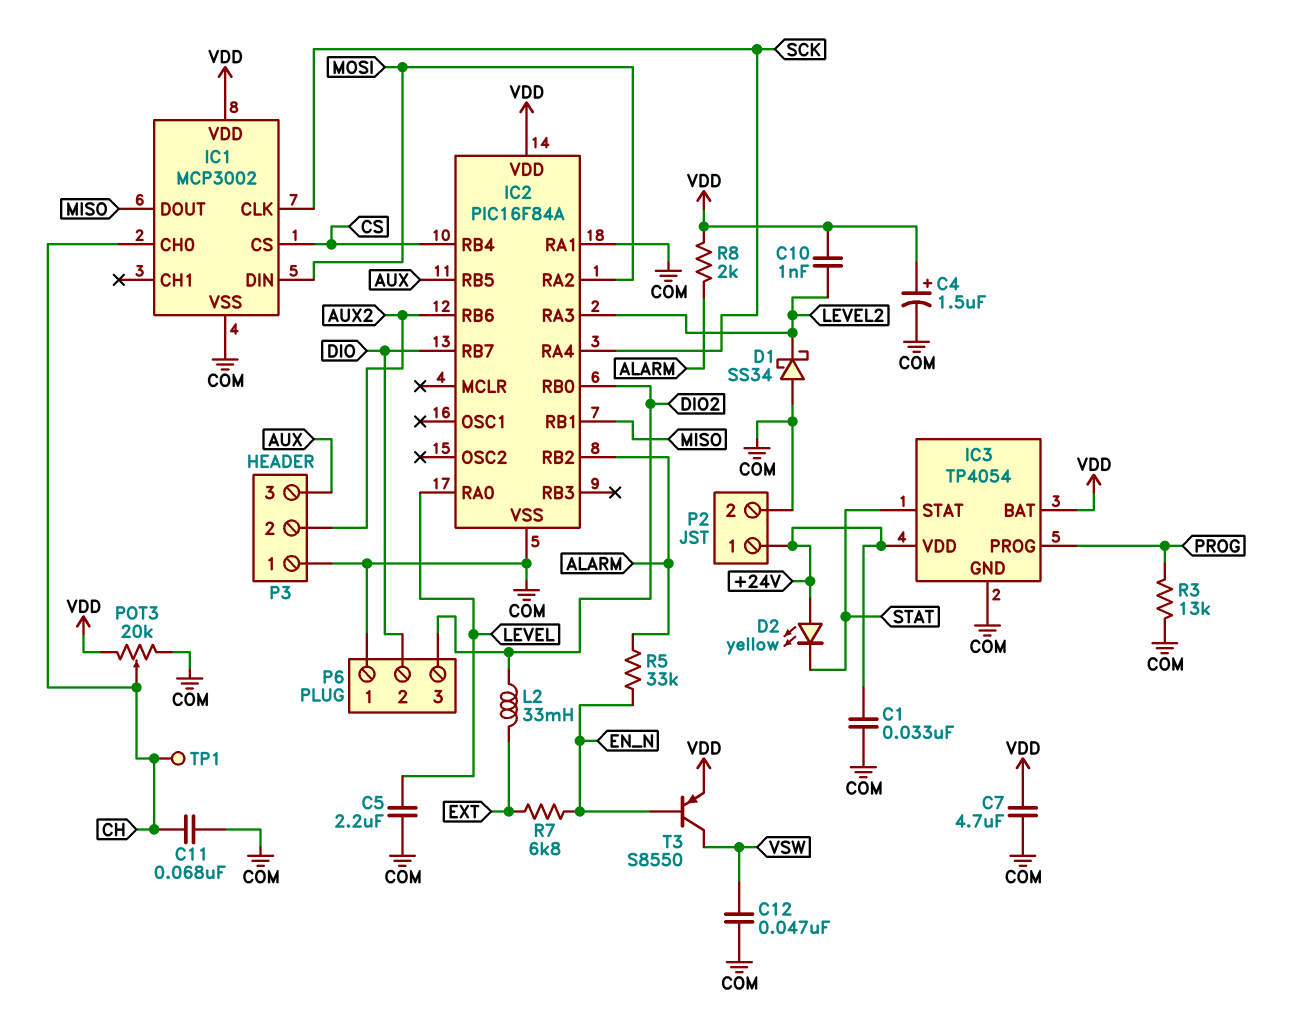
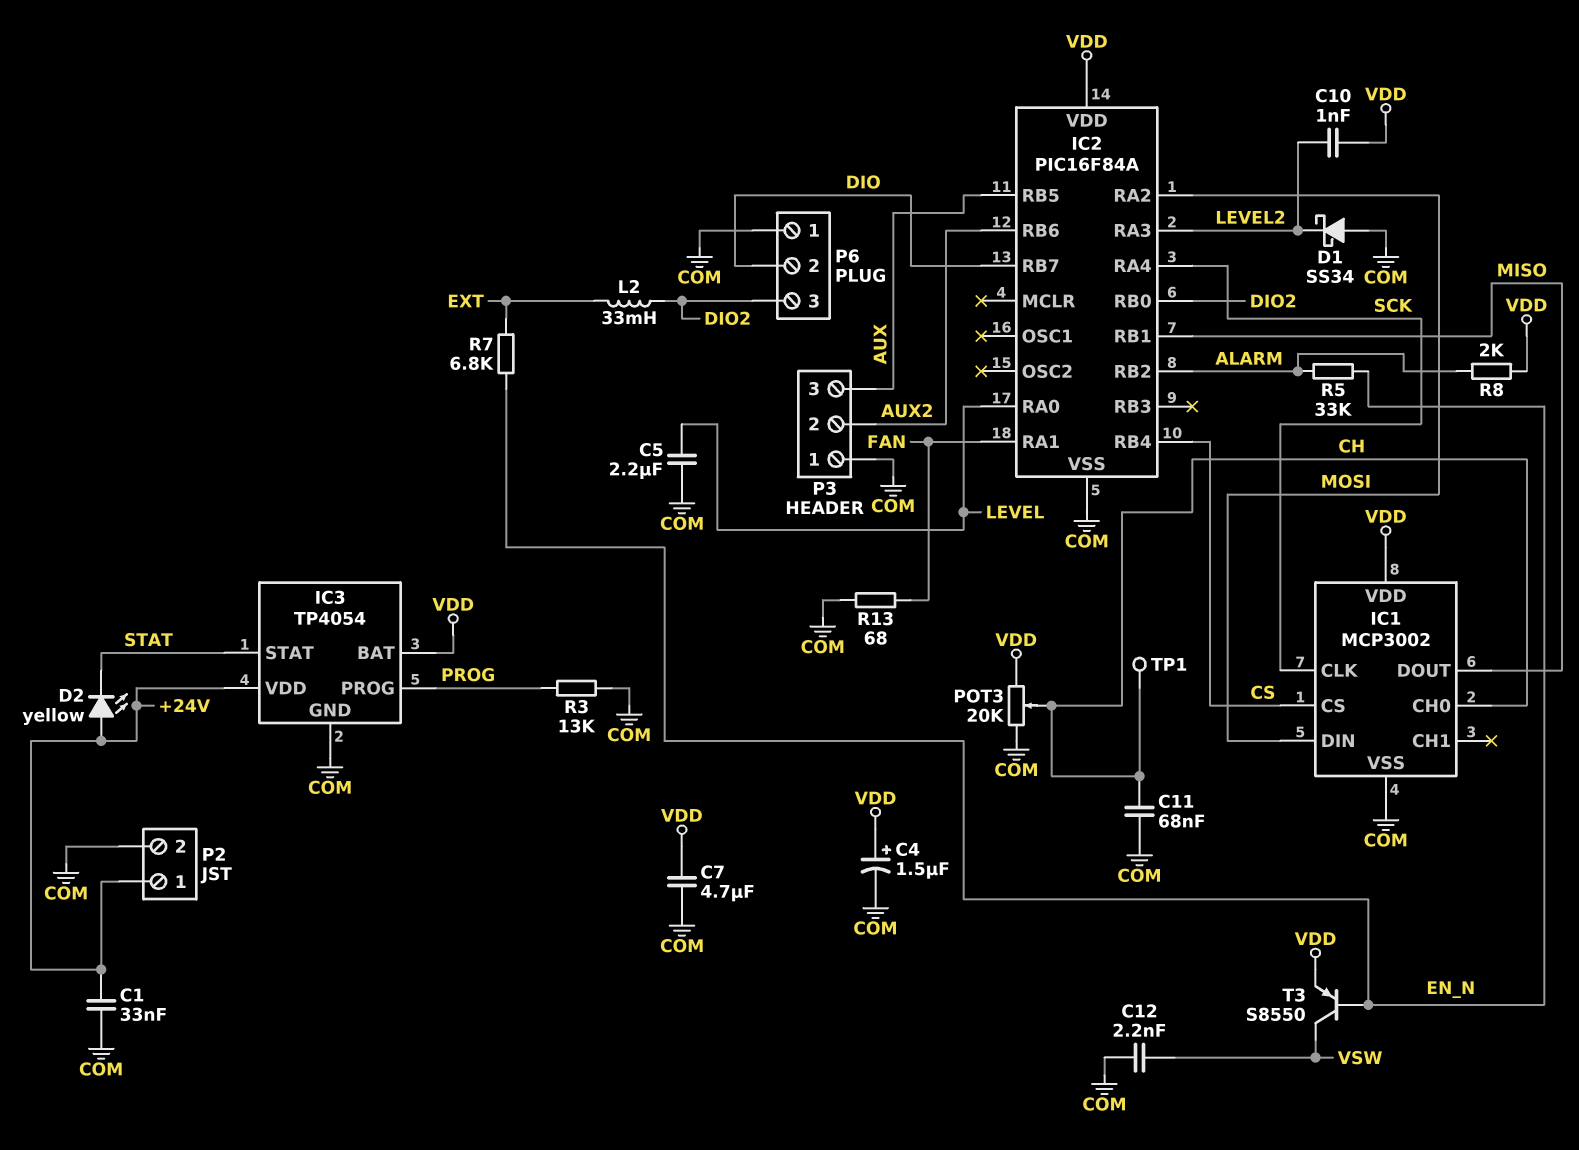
C12: 47nF (COM, VSW) -> 2.2nF (COM, VSW)
IC2 pin RA1: COM -> FAN
R13: none -> 68 (COM, FAN)

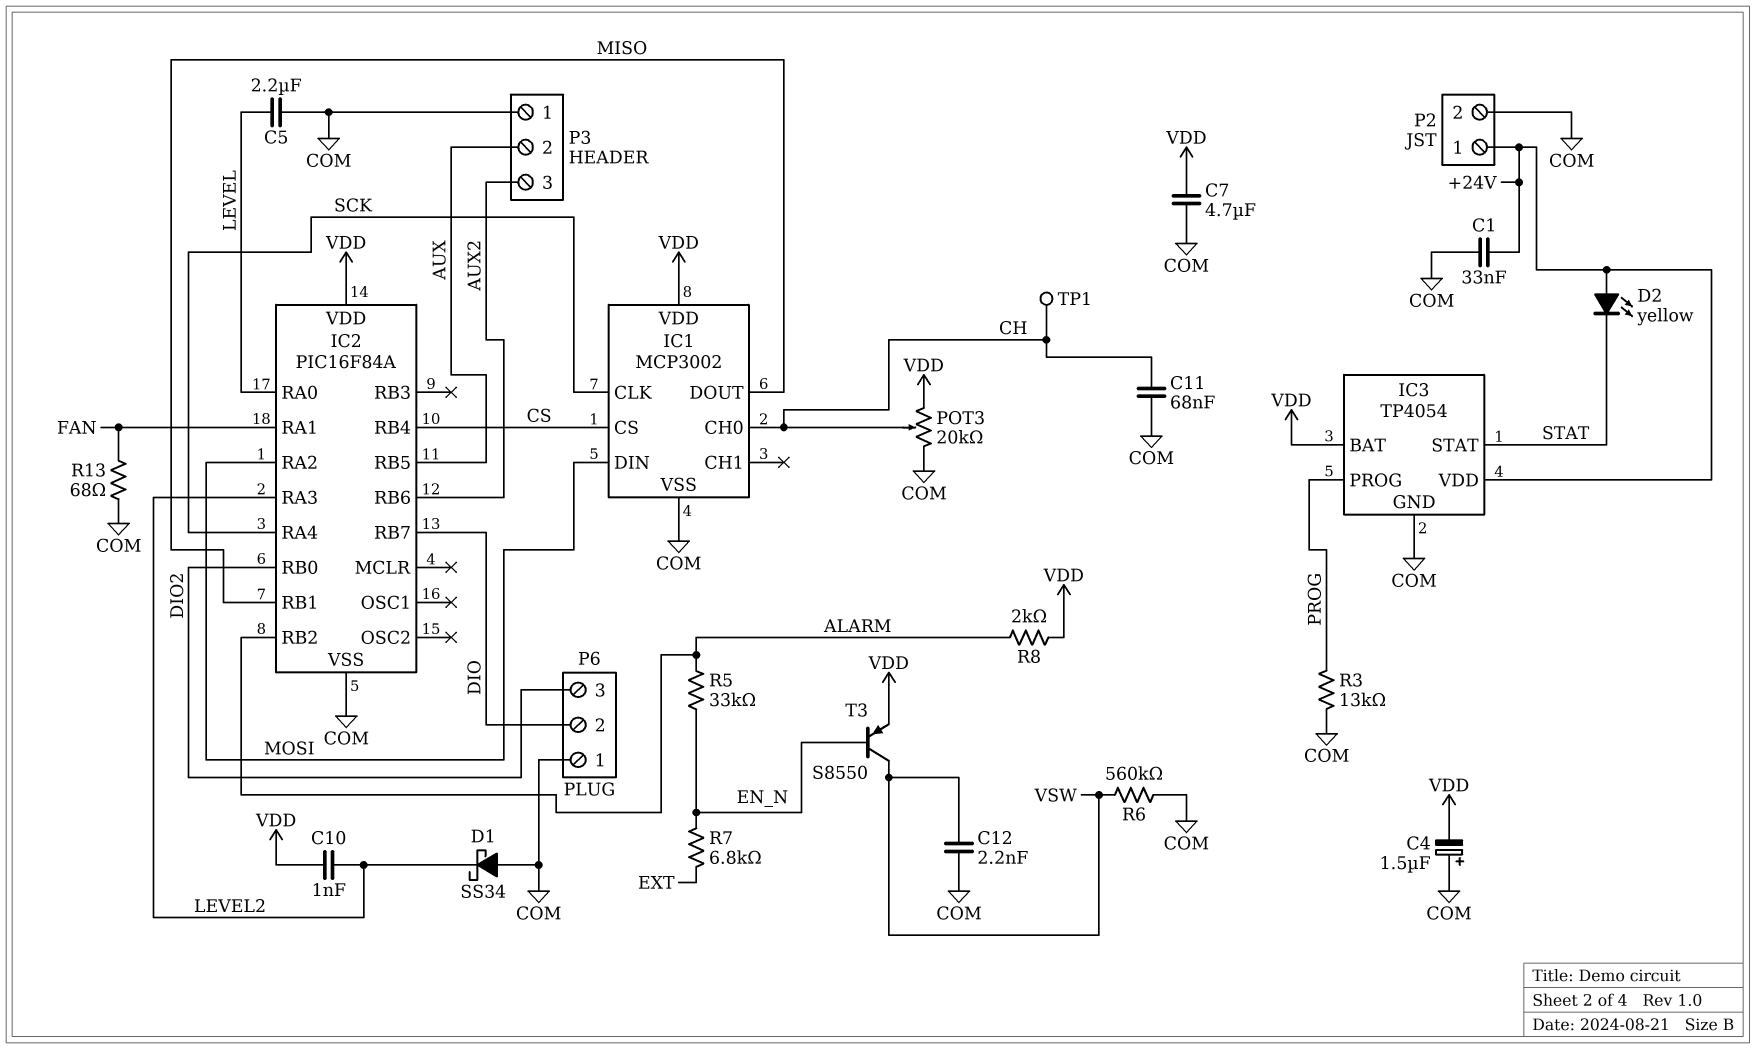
C4: 1.5uF (plus VDD, minus COM) -> 1.5uF (plus COM, minus VDD)
L2: 33mH (DIO2, EXT) -> none
P3 pin 2: AUX2 -> AUX
P3 pin 3: AUX -> AUX2
R6: none -> 560k (COM, VSW)

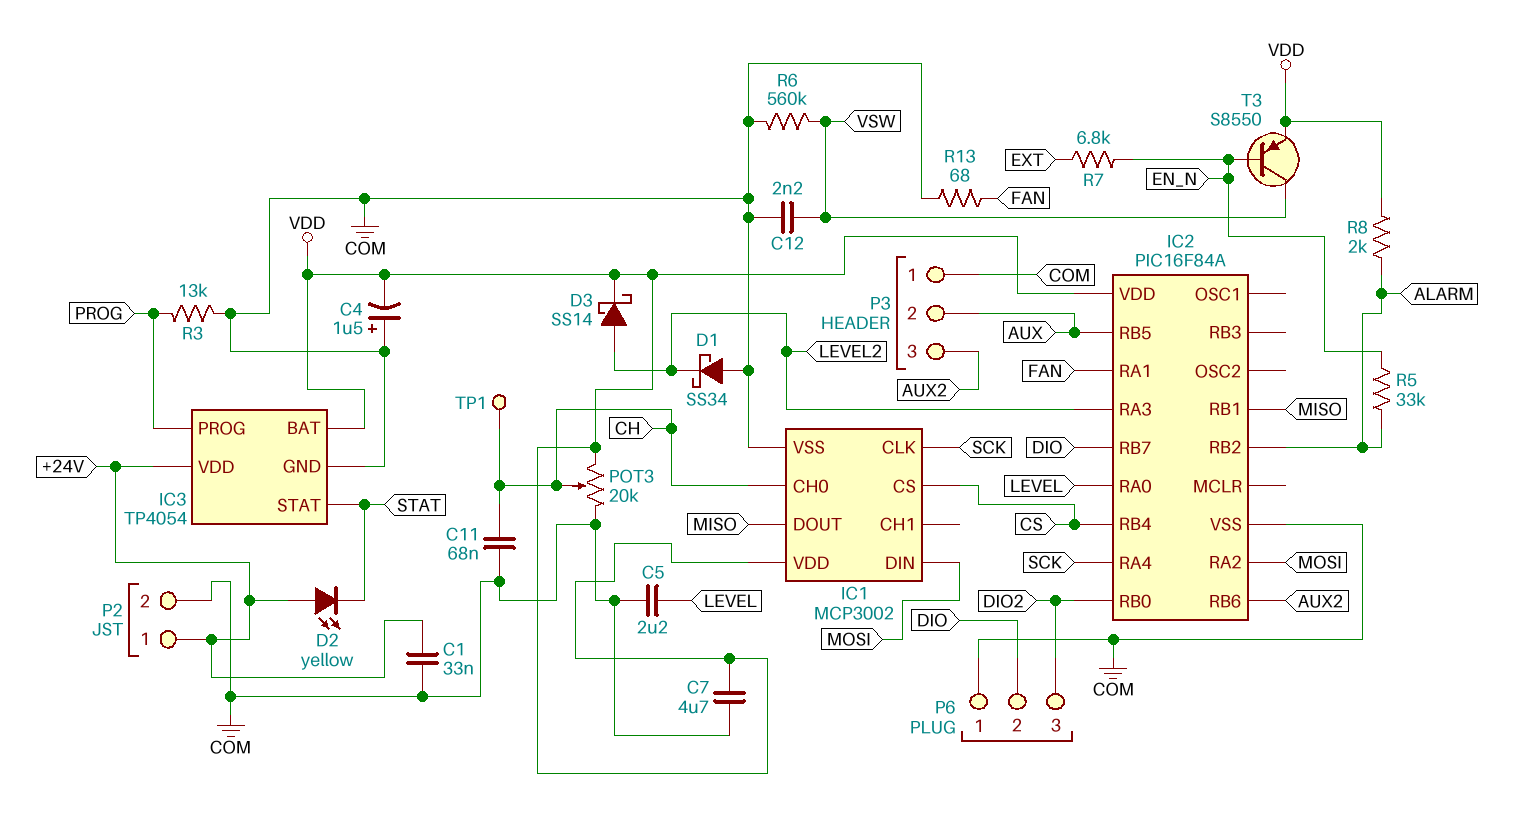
C10: 1nF (LEVEL2, VDD) -> none
D3: none -> schottky SS14 (A LEVEL2, K VDD)

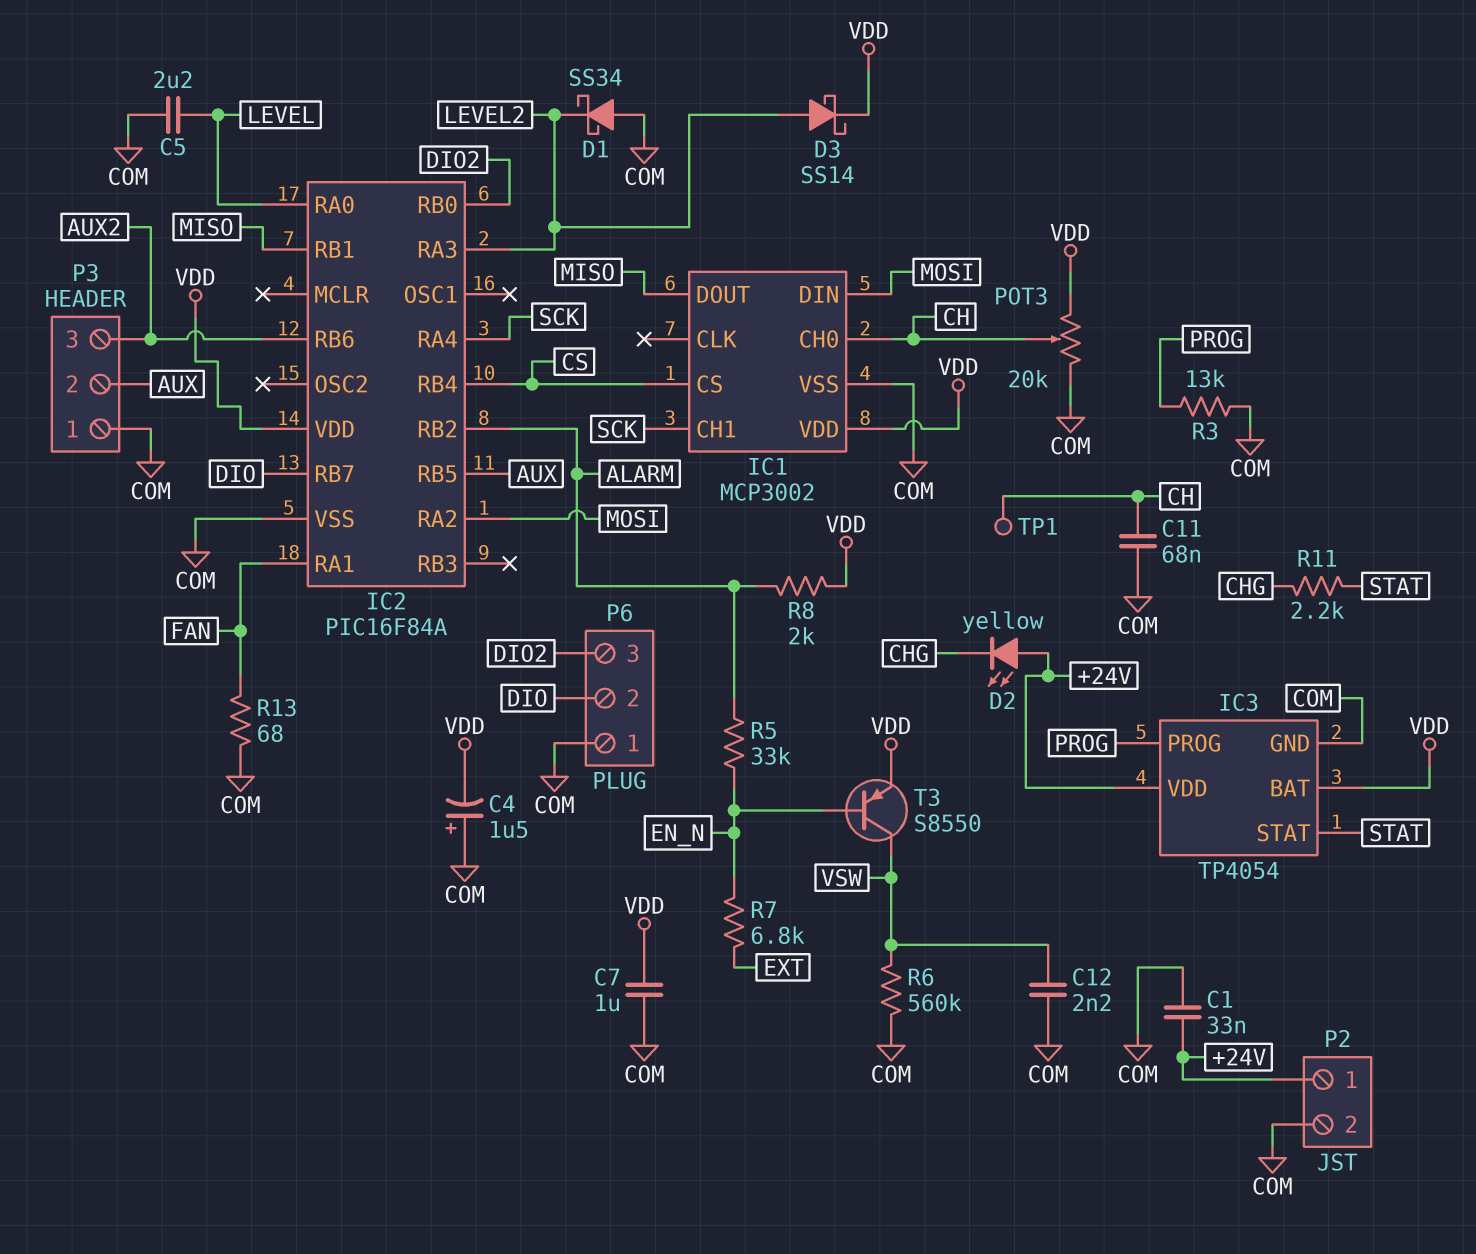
C7: 4.7uF (COM, VDD) -> 1uF (COM, VDD)
D2: LED yellow (A +24V, K STAT) -> LED yellow (A +24V, K CHG)
IC1 pin CH1: none -> SCK
IC1 pin CLK: SCK -> none
R11: none -> 2.2k (CHG, STAT)

